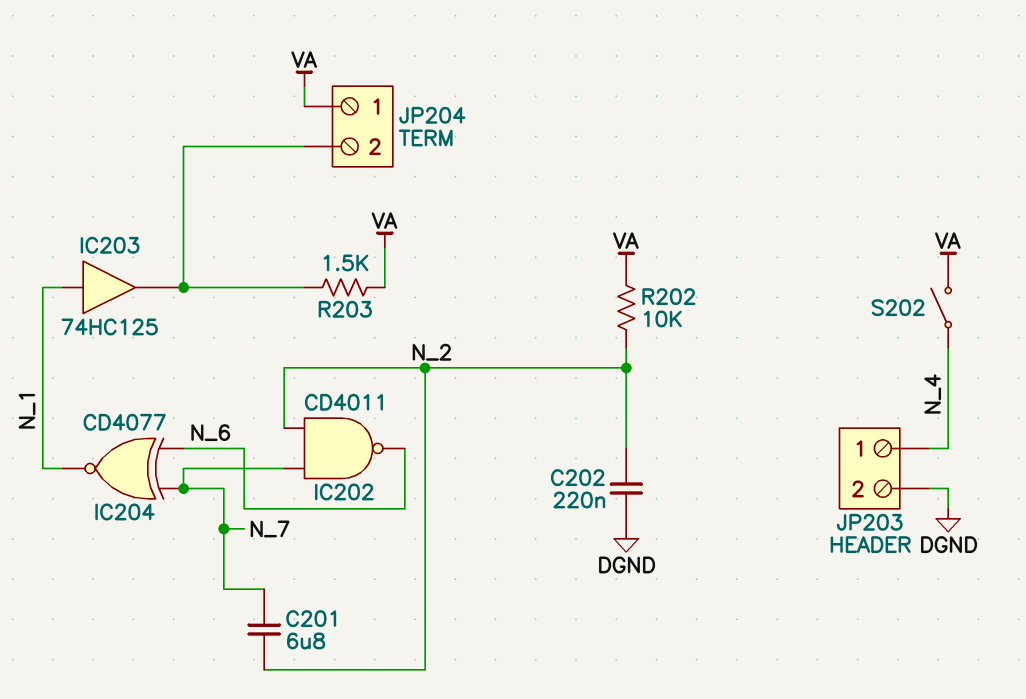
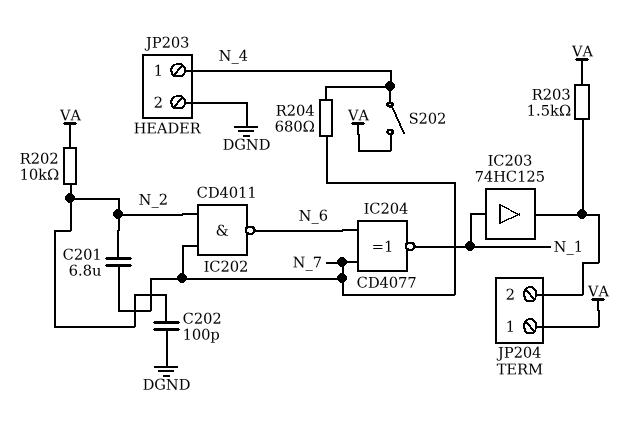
C202: 220nF (DGND, N_2) -> 100pF (DGND, N_2)
R204: none -> 680 (N_4, N_7)

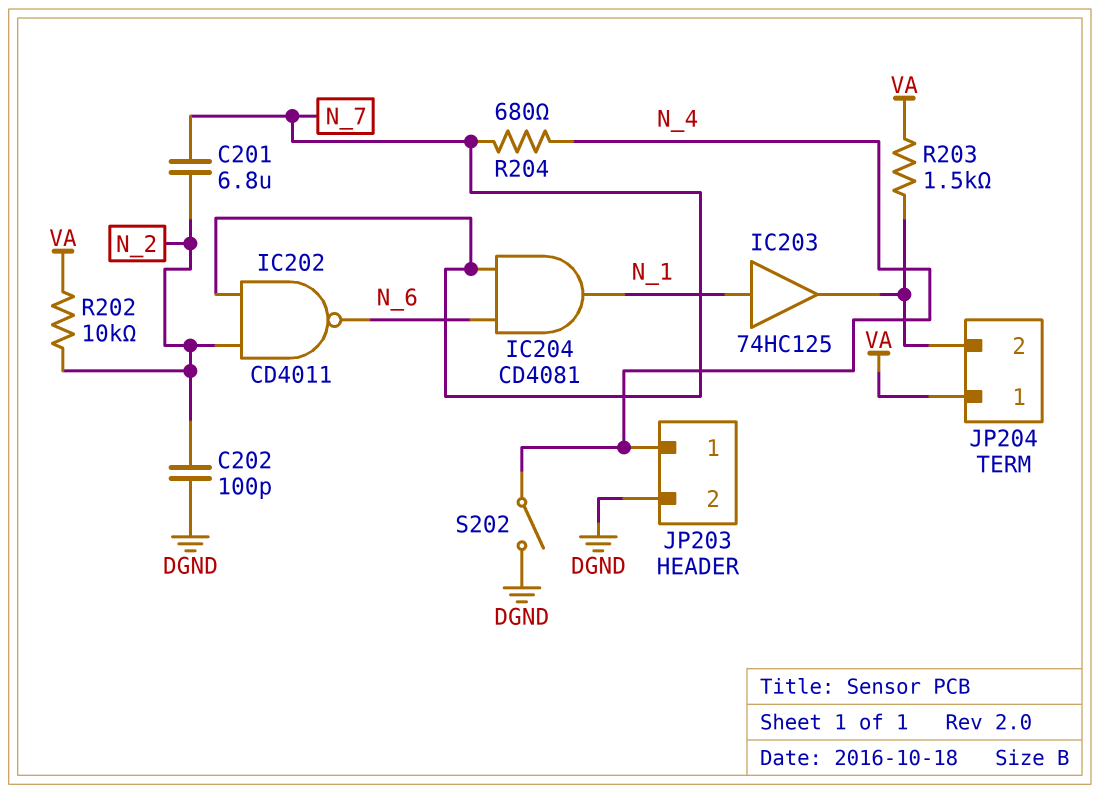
IC204: XNOR CD4077 (in N_6, in N_7, out N_1) -> AND CD4081 (in N_6, in N_7, out N_1)
S202: switch (N_4, VA) -> switch (DGND, N_4)

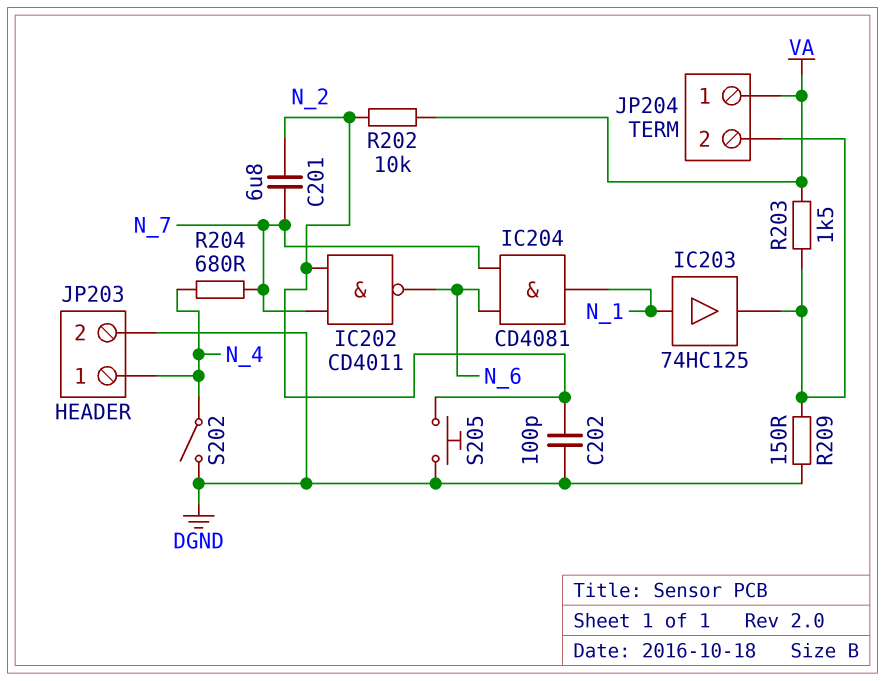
R209: none -> 150 (DGND, JP204/2)
S205: none -> button (DGND, N_2)

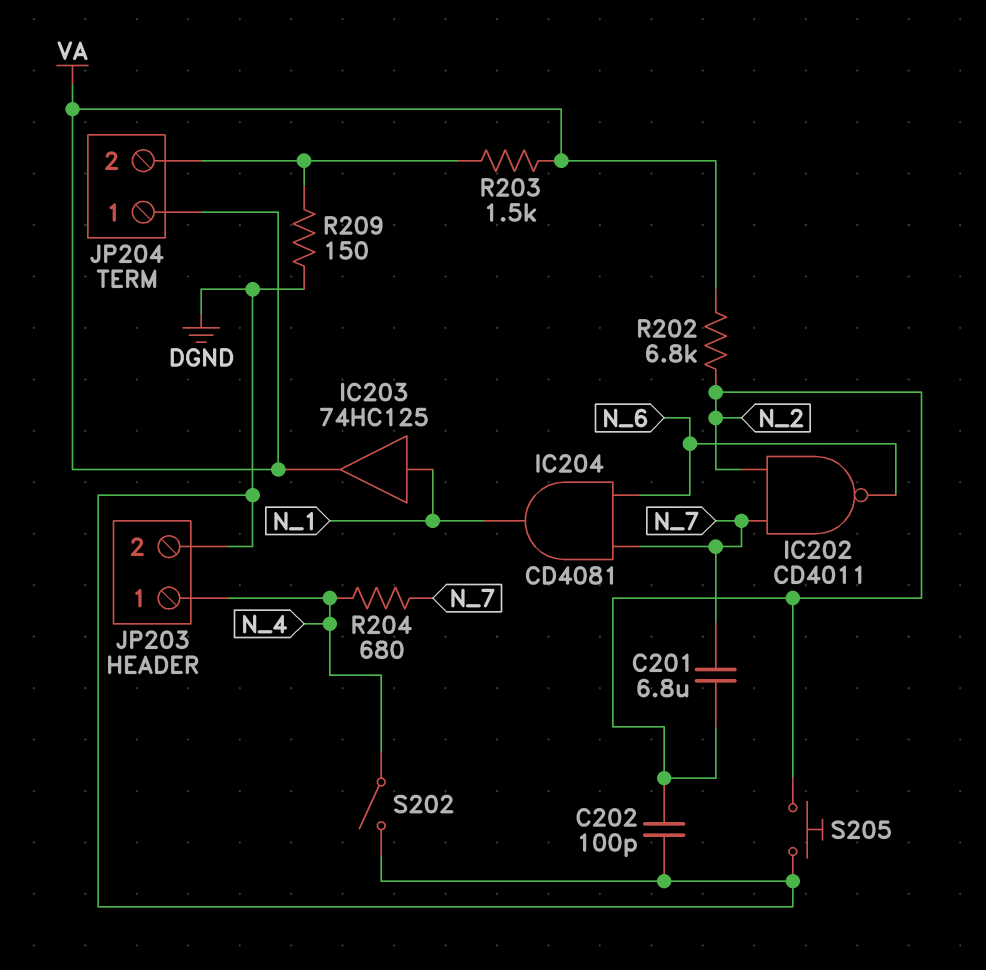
IC203: buffer 74HC125 (in N_1, out JP204/2) -> buffer 74HC125 (in N_1, out VA)
R202: 10k (N_2, VA) -> 6.8k (N_2, VA)

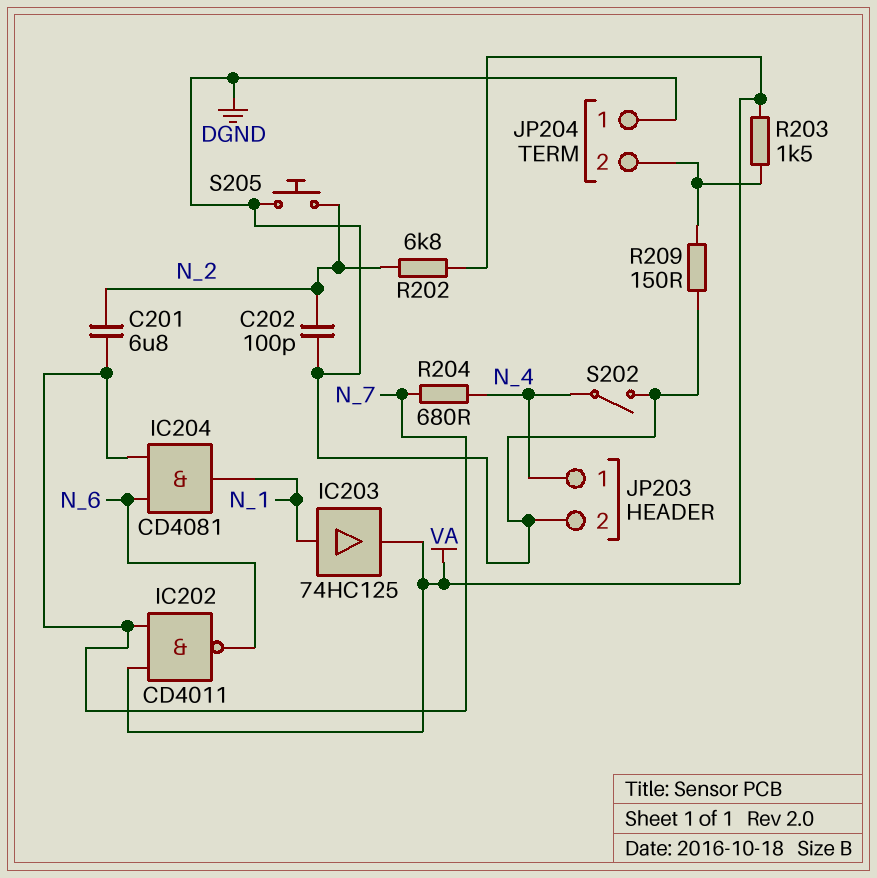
IC202: NAND CD4011 (in N_2, in N_7, out N_6) -> NAND CD4011 (in N_7, in VA, out N_6)
JP204 pin 1: VA -> DGND

